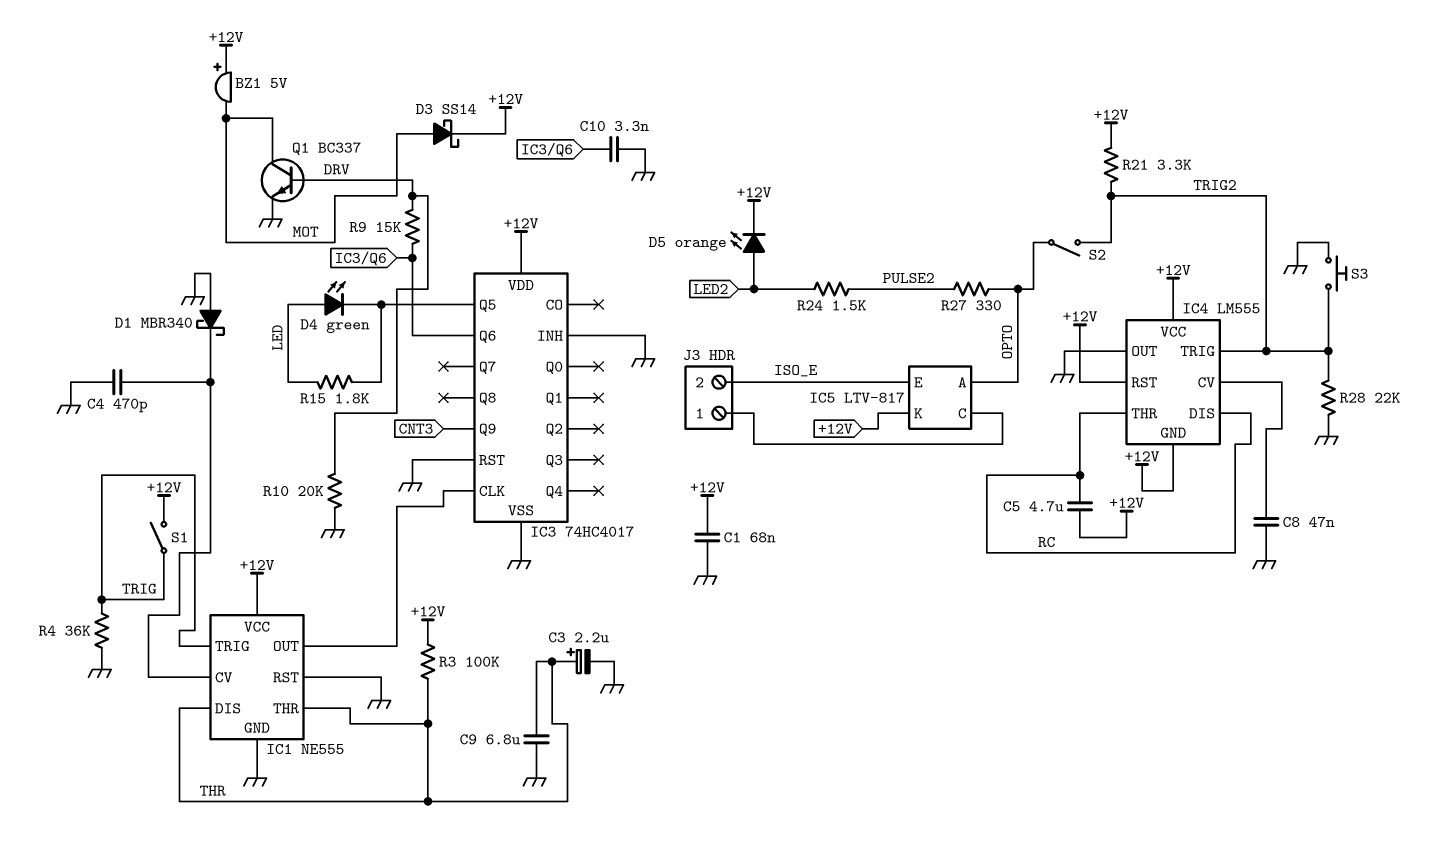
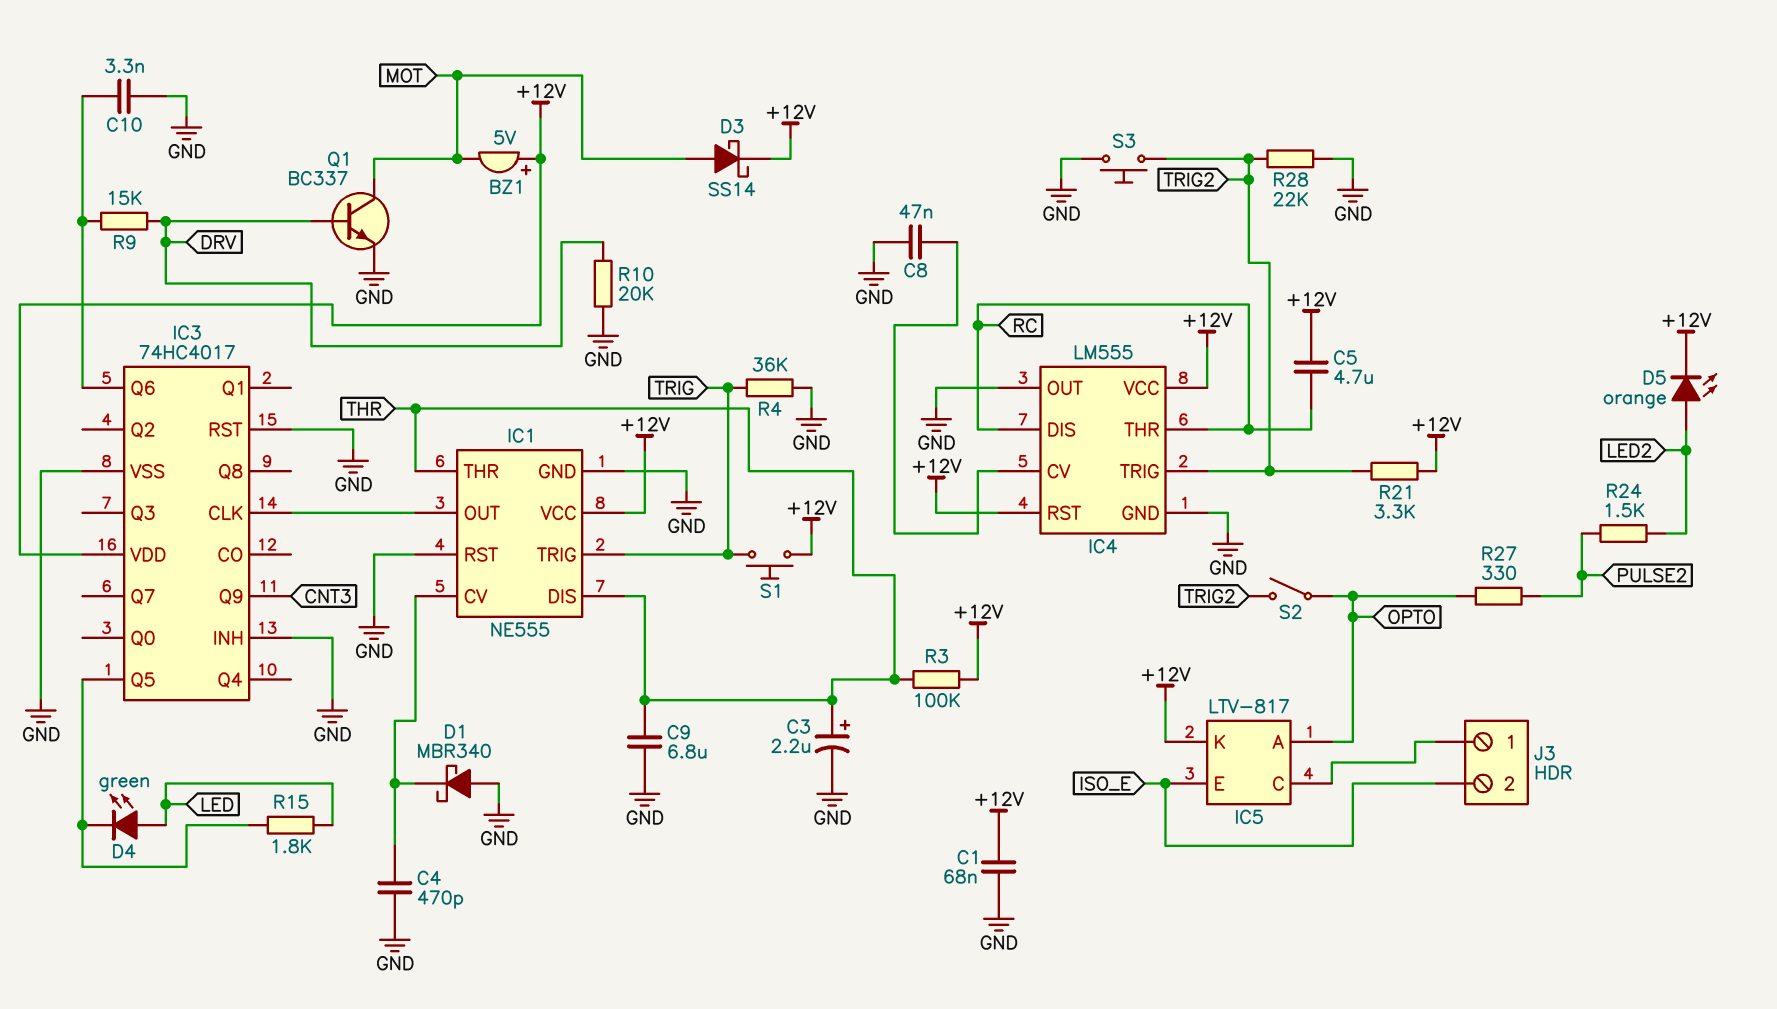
IC4 pin GND: +12V -> GND
S1: switch (+12V, TRIG) -> button (+12V, TRIG)

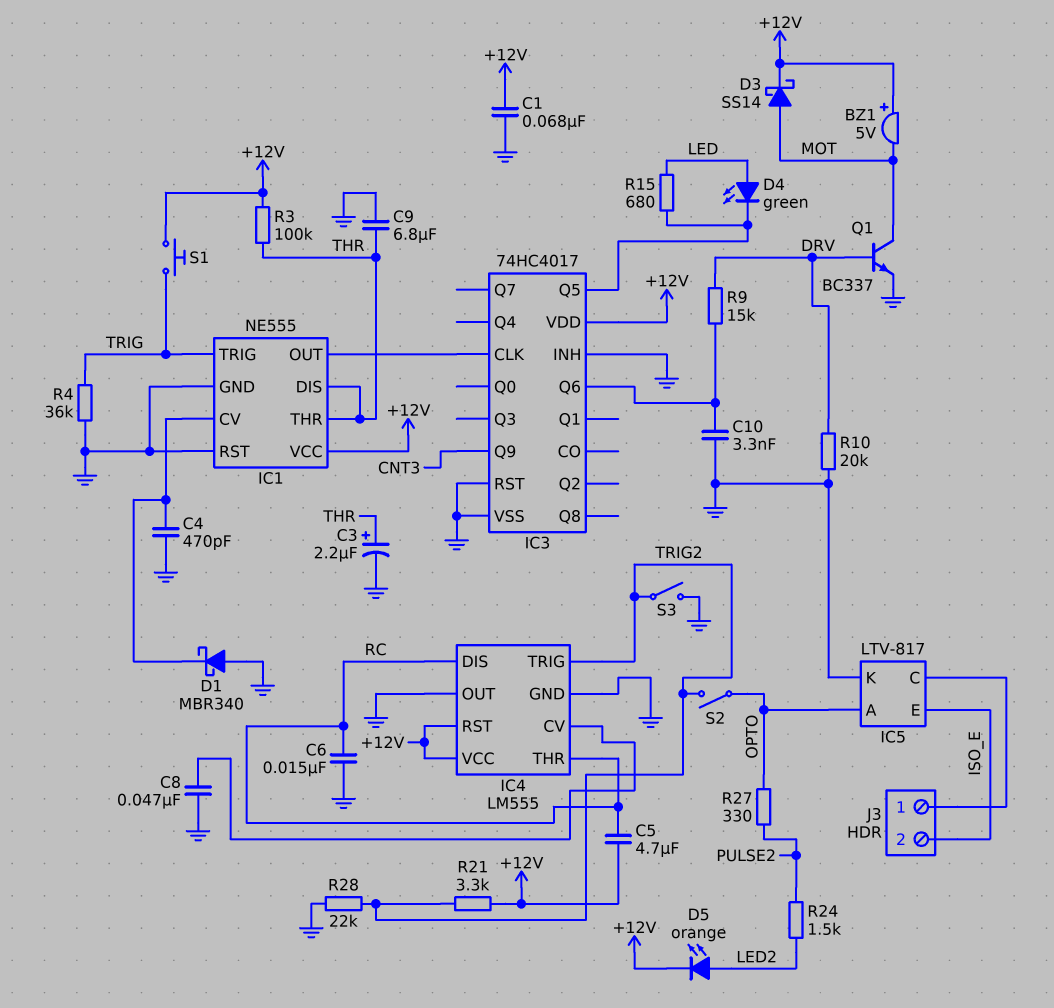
C6: none -> 15nF (GND, RC)
IC5 pin K: +12V -> GND
R15: 1.8k (IC3/Q5, LED) -> 680 (IC3/Q5, LED)
S3: button (GND, TRIG2) -> switch (GND, TRIG2)

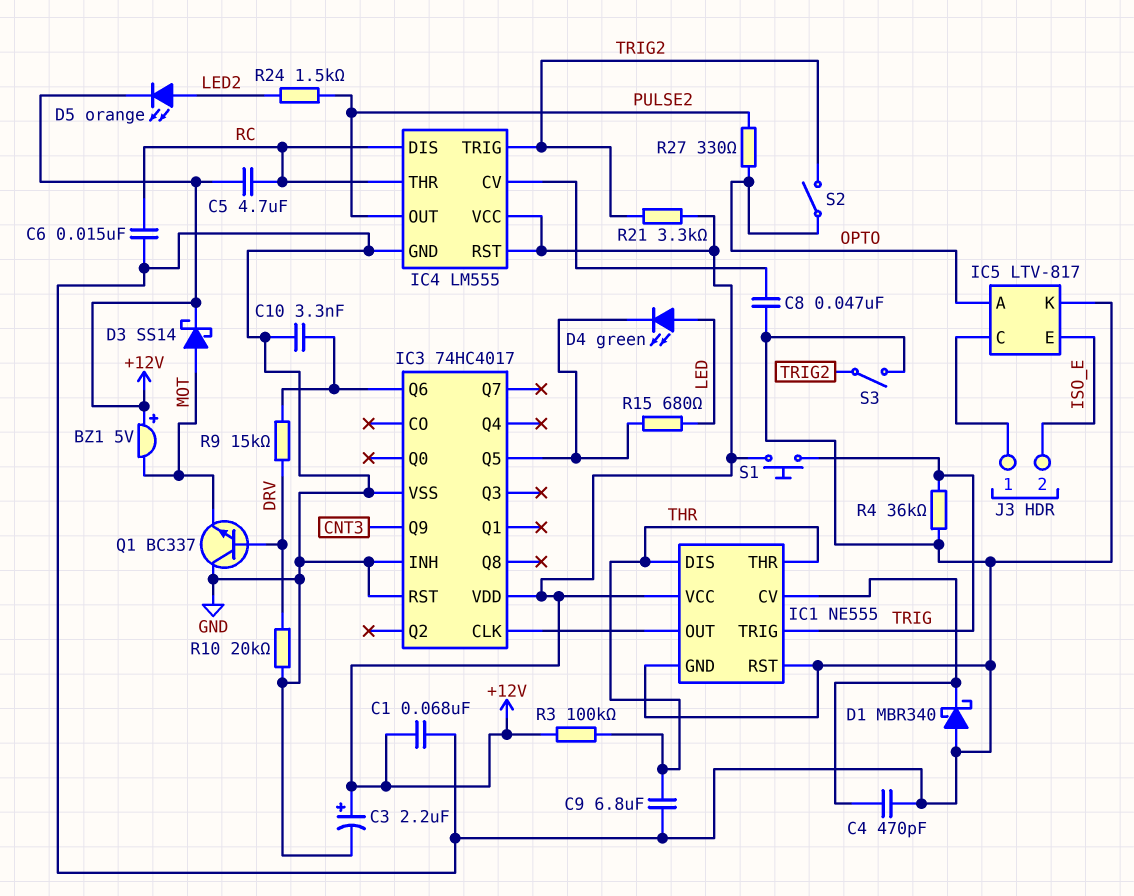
C3: 2.2uF (plus THR, minus GND) -> 2.2uF (plus +12V, minus GND)
IC4 pin OUT: GND -> PULSE2
Q1: NPN BC337 (B DRV, C MOT, E GND) -> NPN BC337 (B DRV, C GND, E MOT)
R28: 22k (GND, TRIG2) -> none

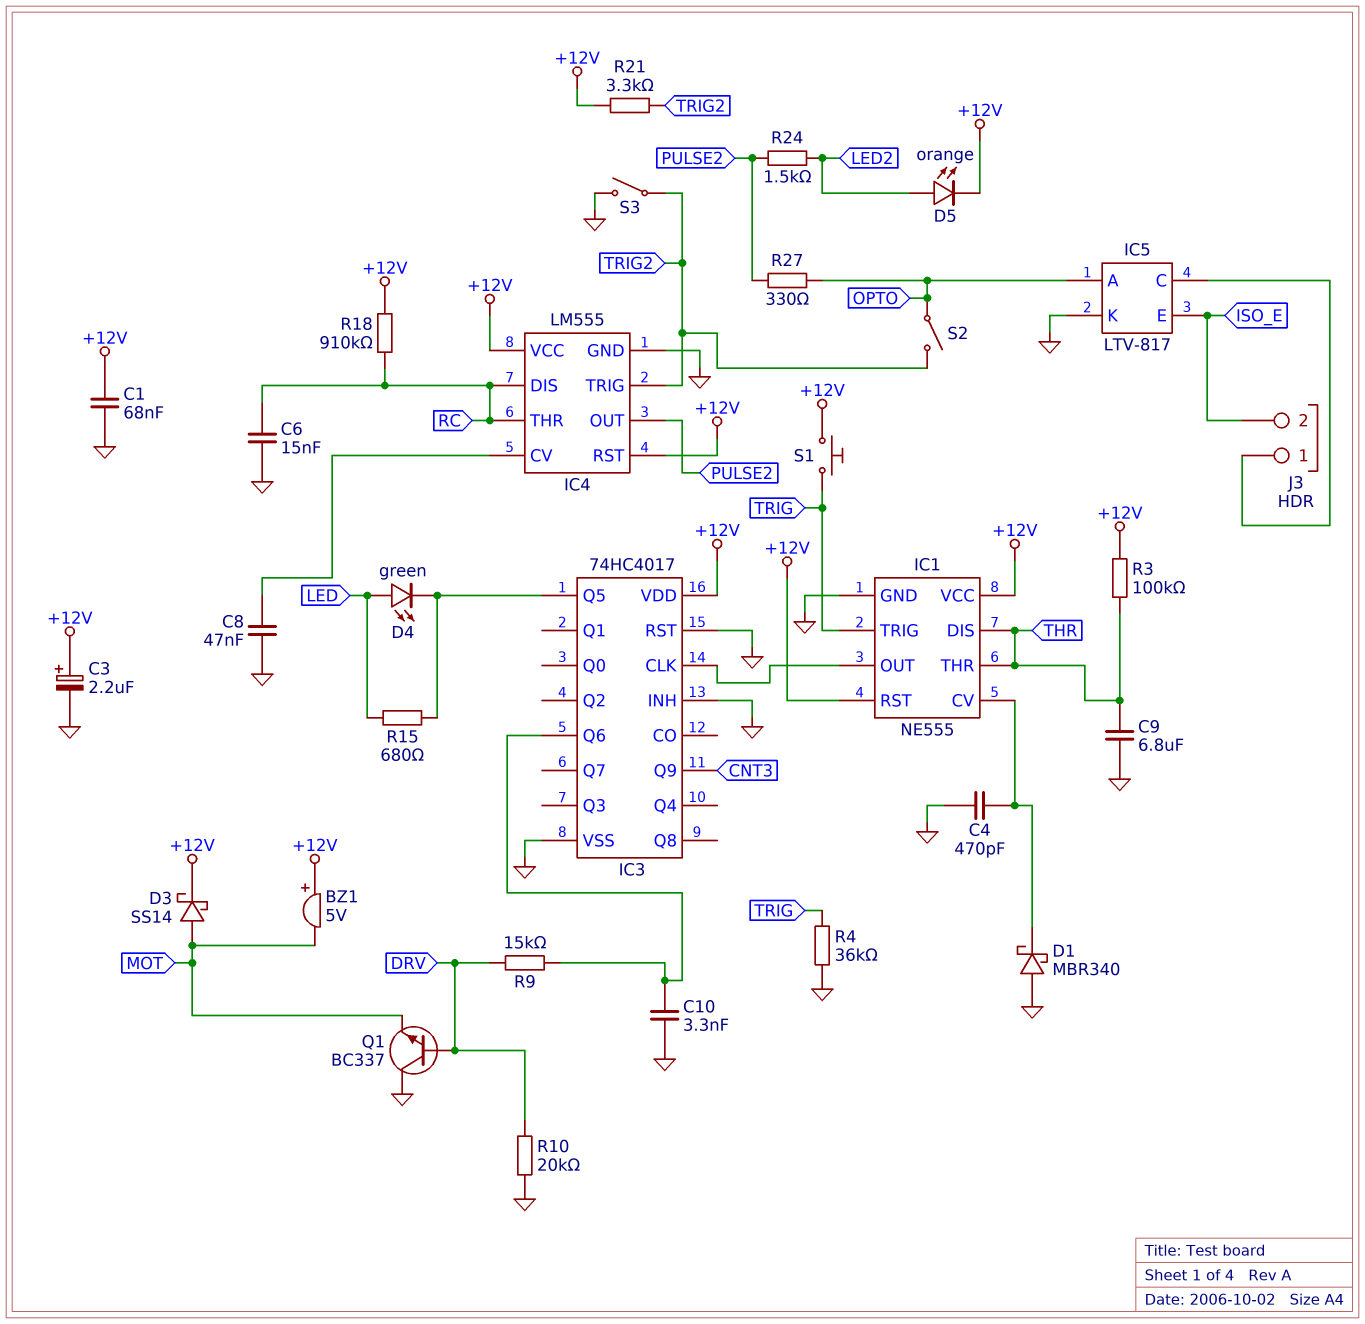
C5: 4.7uF (+12V, RC) -> none
IC1 pin RST: GND -> +12V
R18: none -> 910k (+12V, RC)

